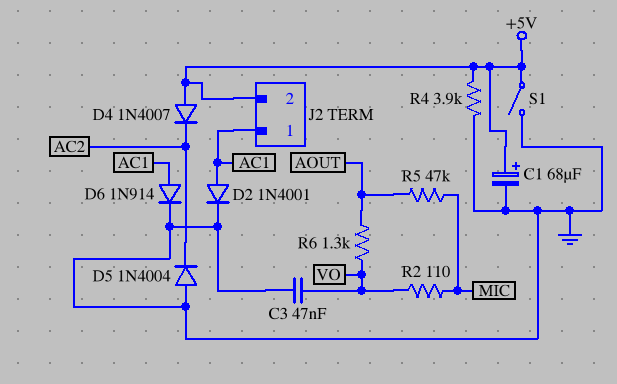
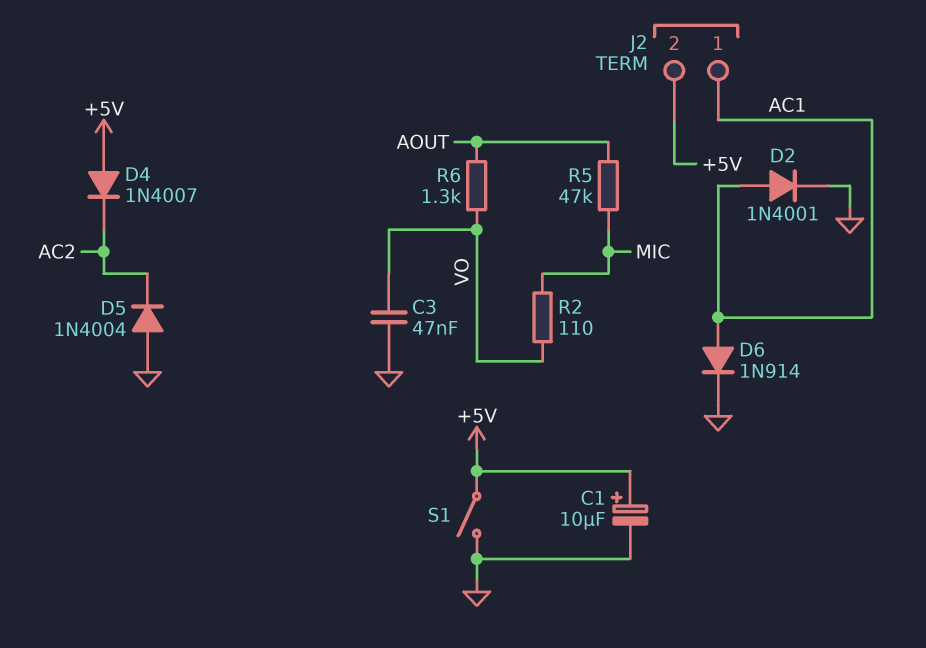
C1: 68uF (plus +5V, minus GND) -> 10uF (plus +5V, minus GND)
R4: 3.9k (+5V, GND) -> none

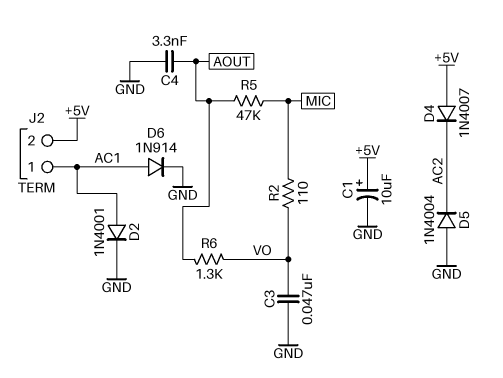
C4: none -> 3.3nF (AOUT, GND)
S1: switch (+5V, GND) -> none

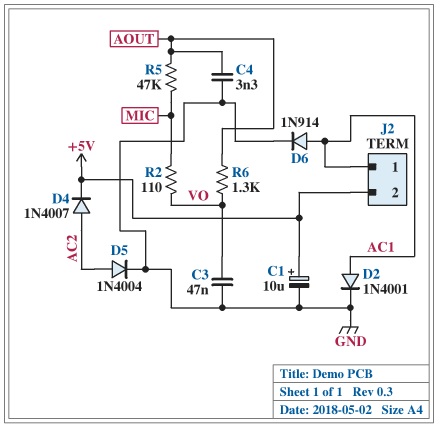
D4: diode 1N4007 (A +5V, K AC2) -> diode 1N4007 (A AC2, K +5V)
D5: diode 1N4004 (A GND, K AC2) -> diode 1N4004 (A AC2, K GND)

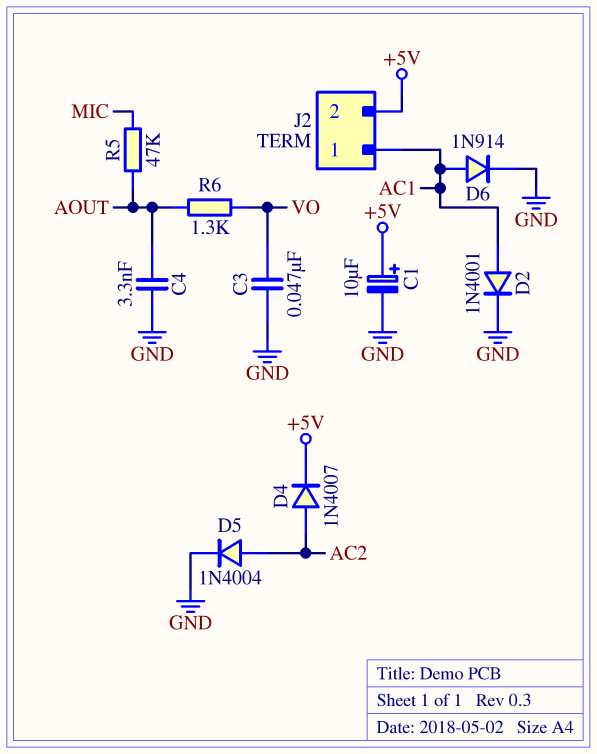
R2: 110 (MIC, VO) -> none

